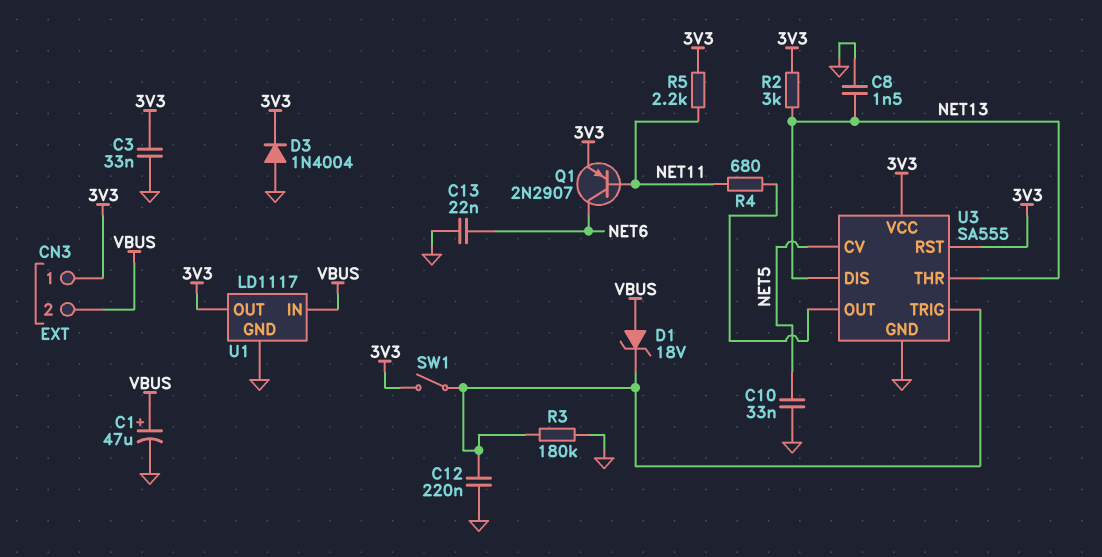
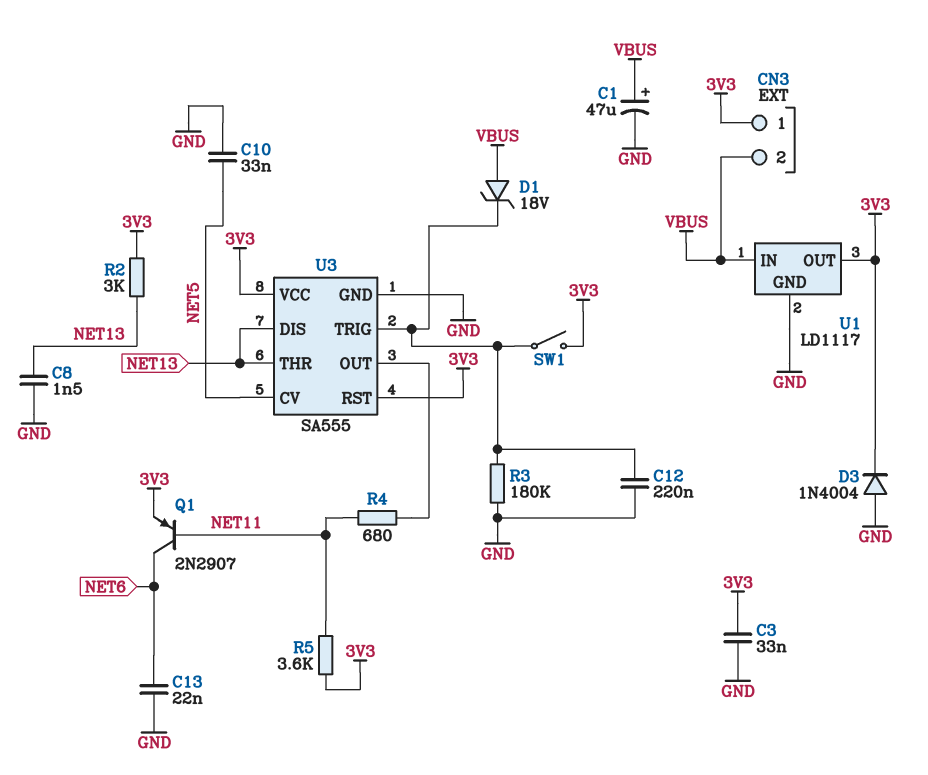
R5: 2.2k (3V3, NET11) -> 3.6k (3V3, NET11)

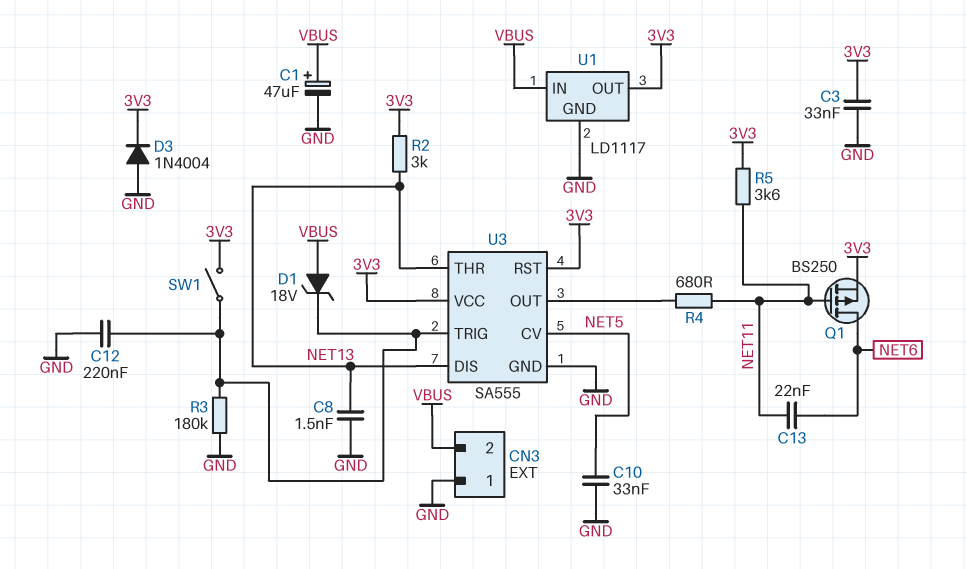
C13: 22nF (GND, NET6) -> 22nF (NET6, NET11)
CN3 pin 1: 3V3 -> GND
Q1: PNP 2N2907 (B NET11, C NET6, E 3V3) -> PMOS BS250 (G NET11, D NET6, S 3V3)

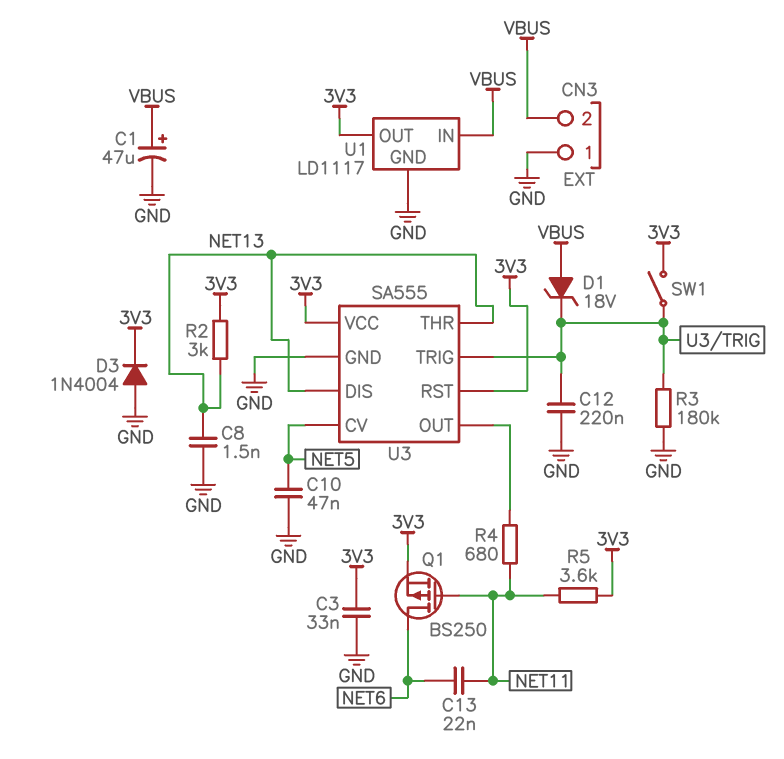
C10: 33nF (GND, NET5) -> 47nF (GND, NET5)

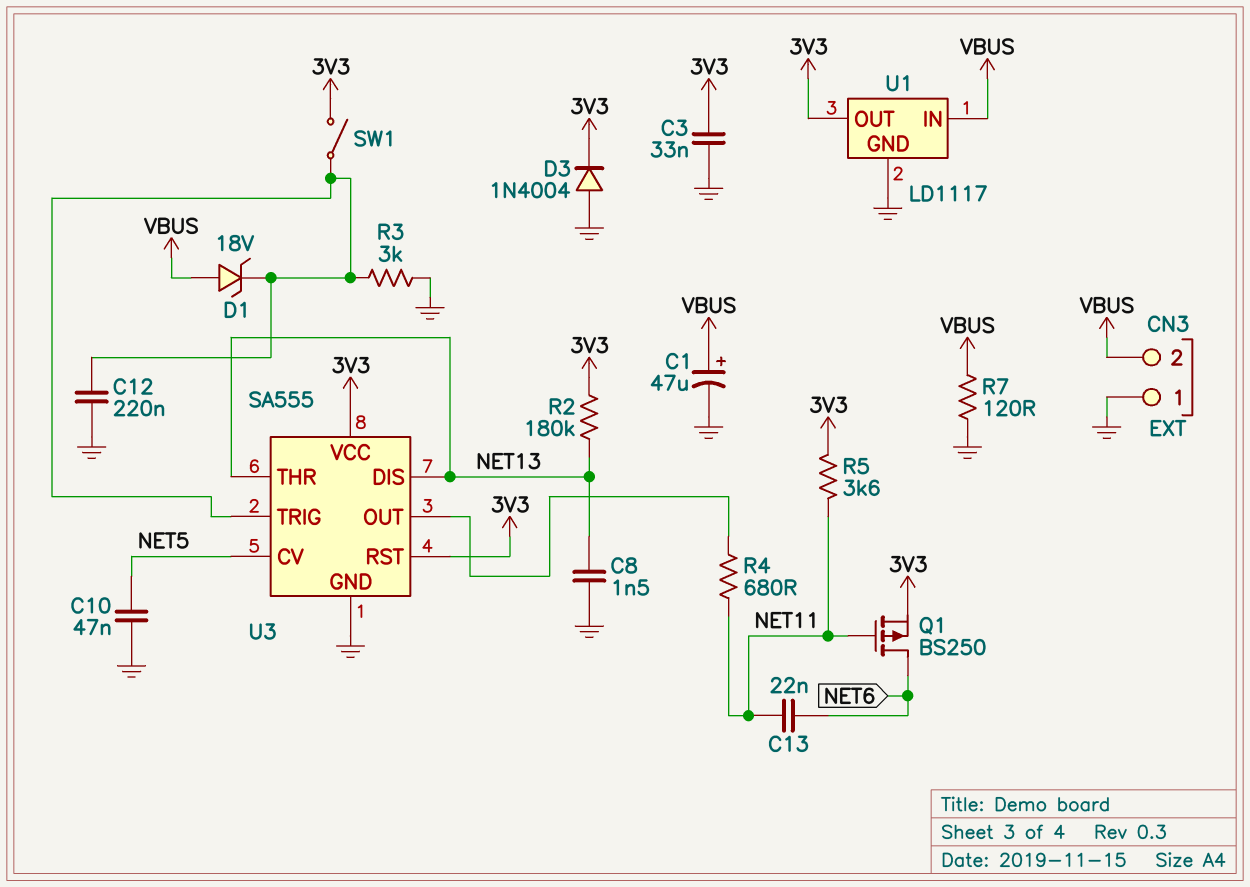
R2: 3k (3V3, NET13) -> 180k (3V3, NET13)
R3: 180k (GND, U3/TRIG) -> 3k (GND, U3/TRIG)
R7: none -> 120 (GND, VBUS)

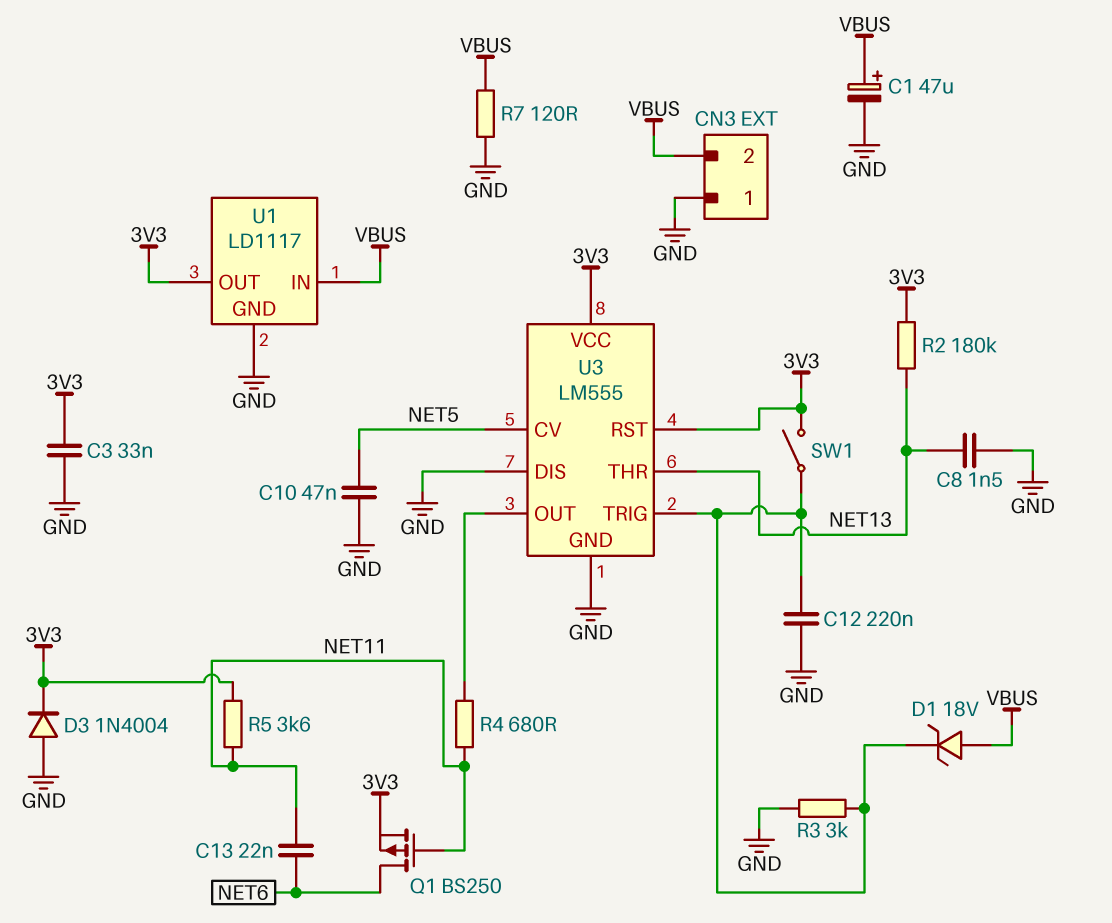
U3: SA555 -> LM555
U3 pin DIS: NET13 -> GND

